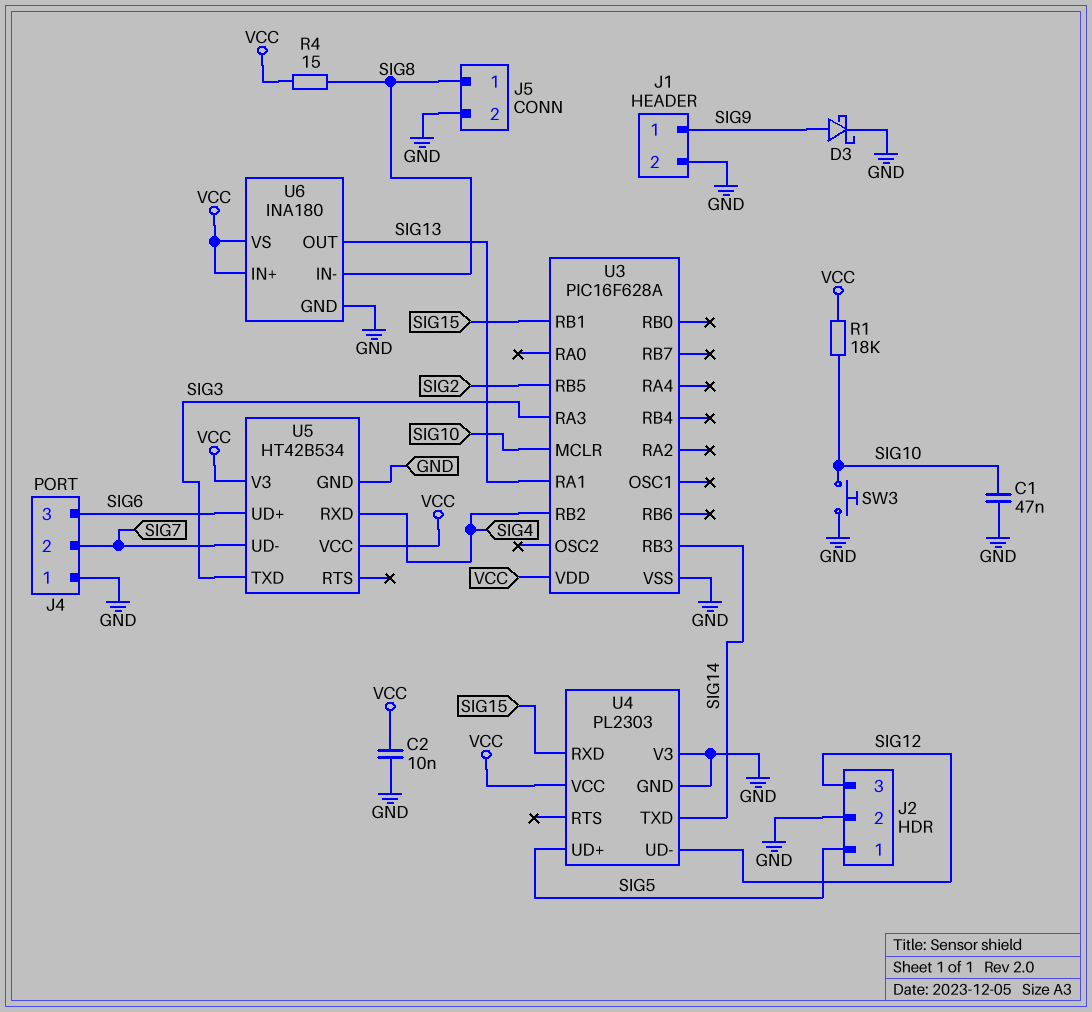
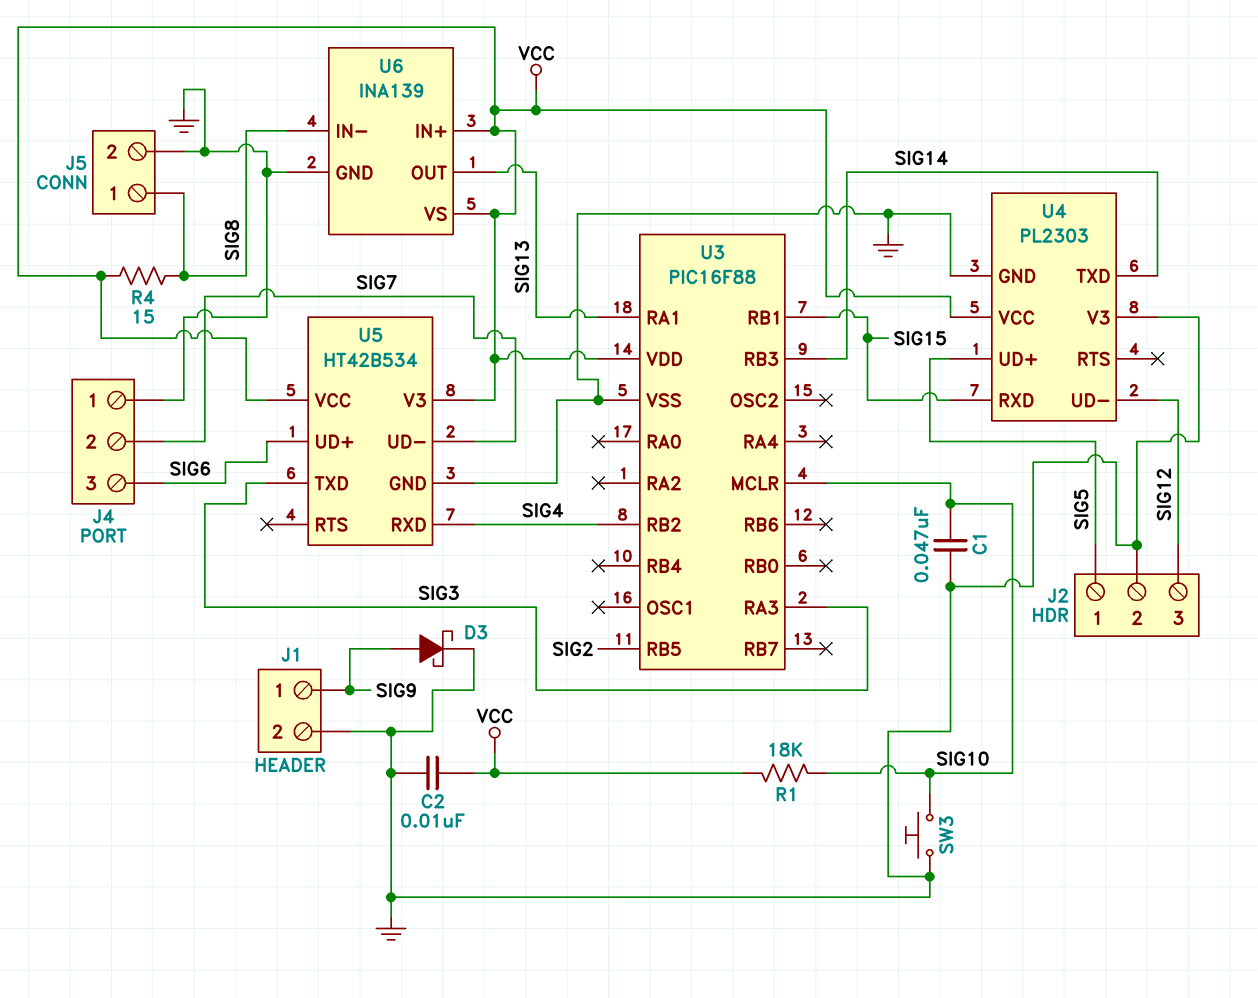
U3: PIC16F628A -> PIC16F88
U6: INA180 -> INA139

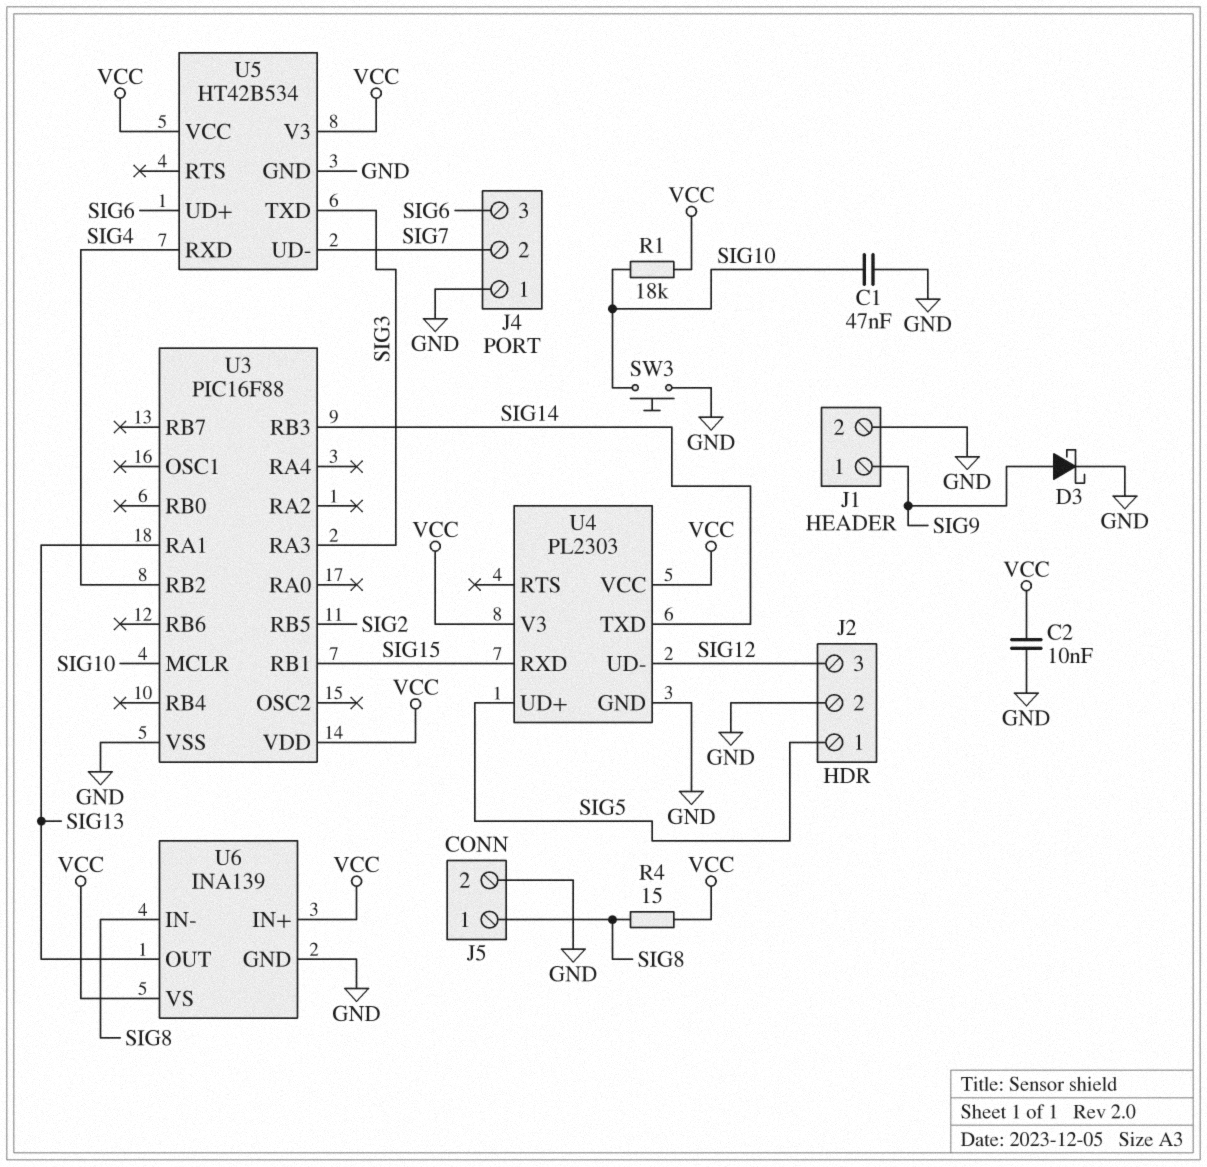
U4 pin V3: GND -> VCC

